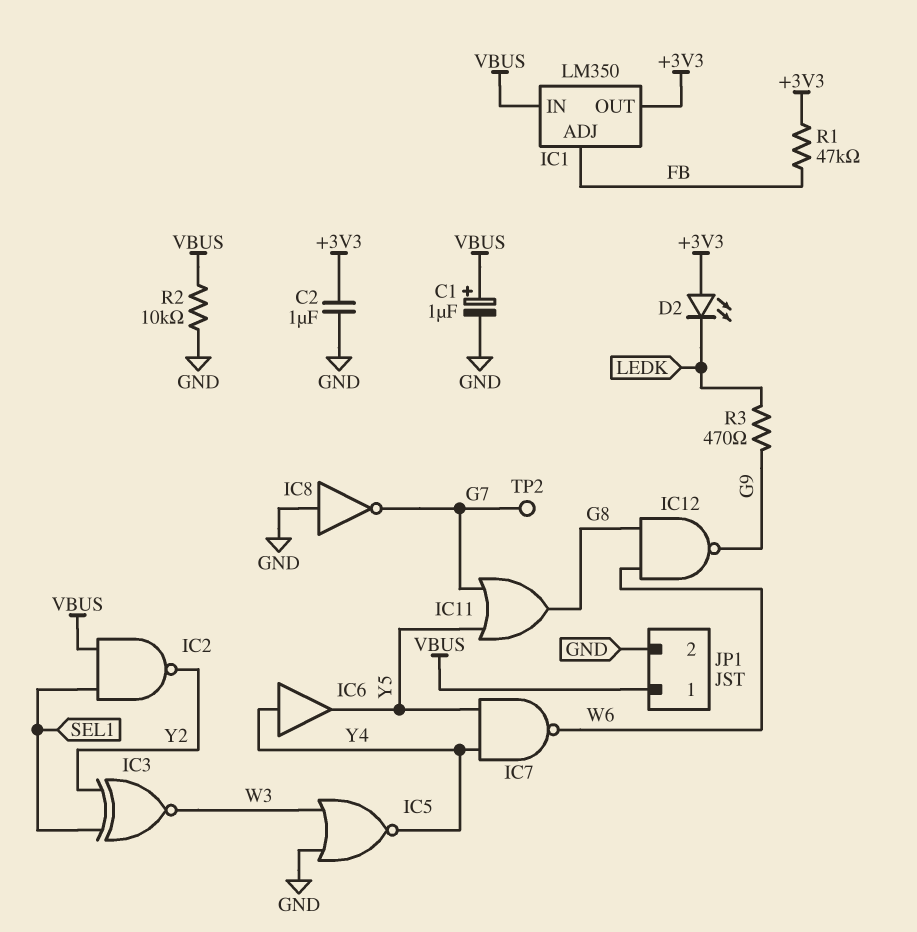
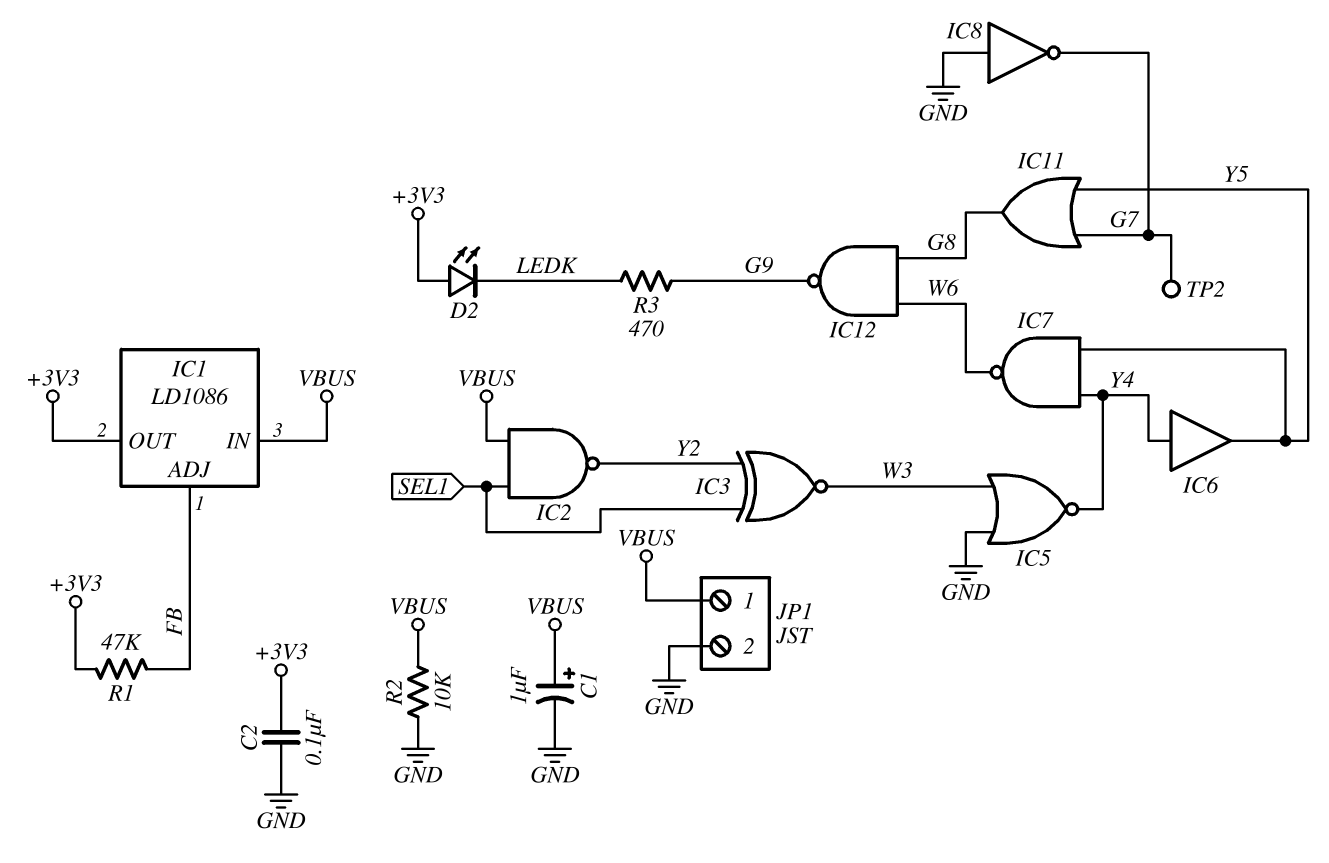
C2: 1uF (+3V3, GND) -> 100nF (+3V3, GND)
IC1: LM350 -> LD1086

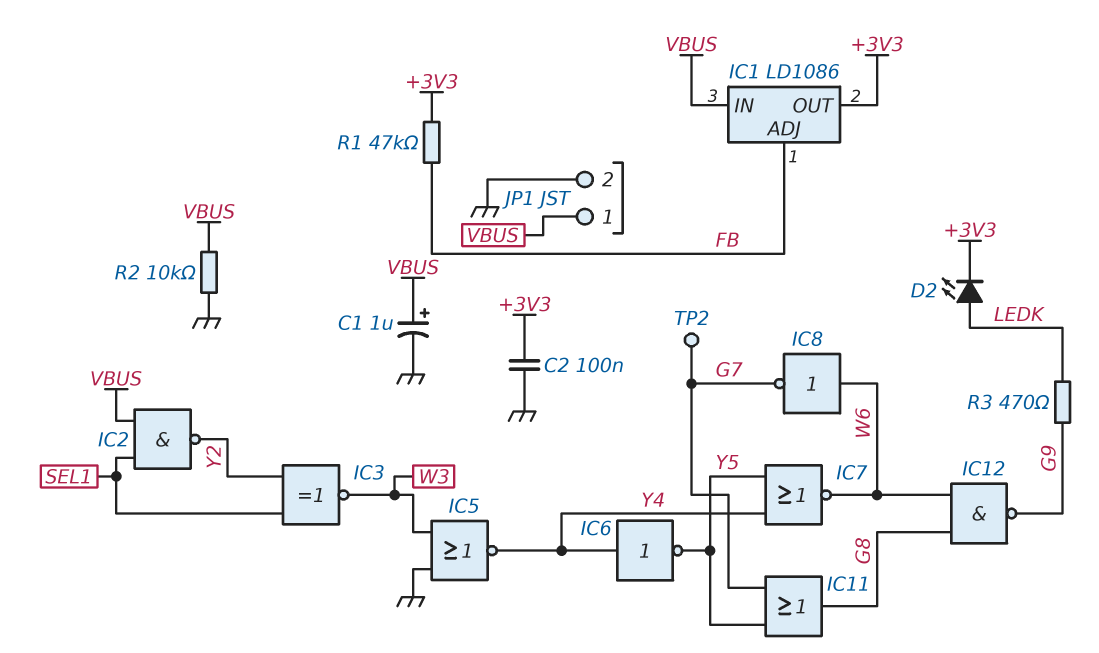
D2: LED (A +3V3, K LEDK) -> LED (A LEDK, K +3V3)
IC6: buffer (in Y4, out Y5) -> NOT (in Y4, out Y5)
IC7: NAND (in Y4, in Y5, out W6) -> NOR (in Y4, in Y5, out W6)
IC8: NOT (in GND, out G7) -> NOT (in W6, out G7)

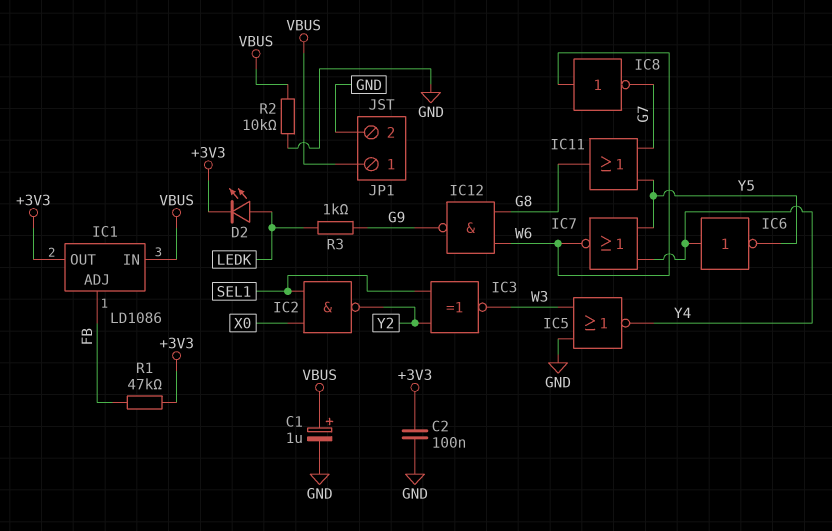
IC2: NAND (in SEL1, in VBUS, out Y2) -> NAND (in SEL1, in X0, out Y2)
R3: 470 (G9, LEDK) -> 1k (G9, LEDK)
TP2: test point (G7) -> none

